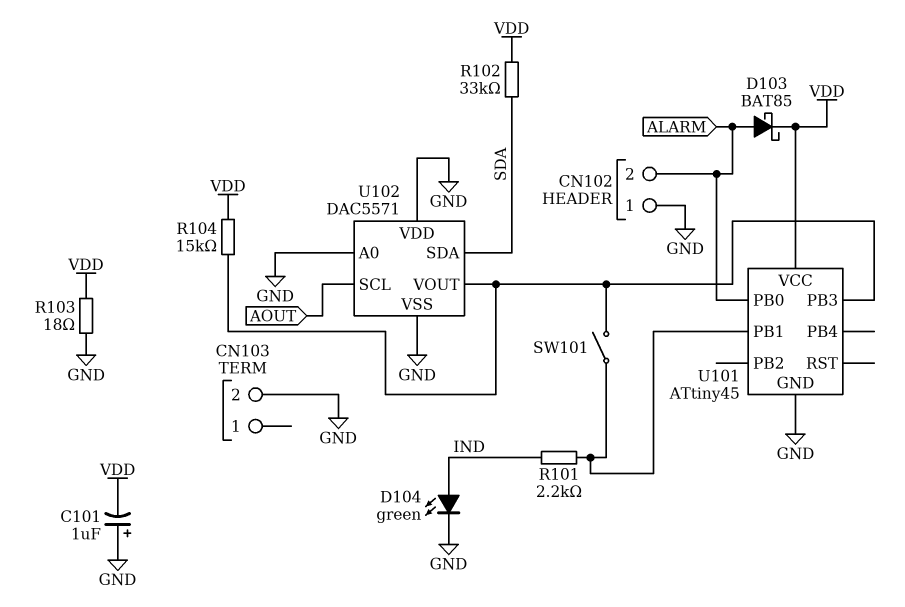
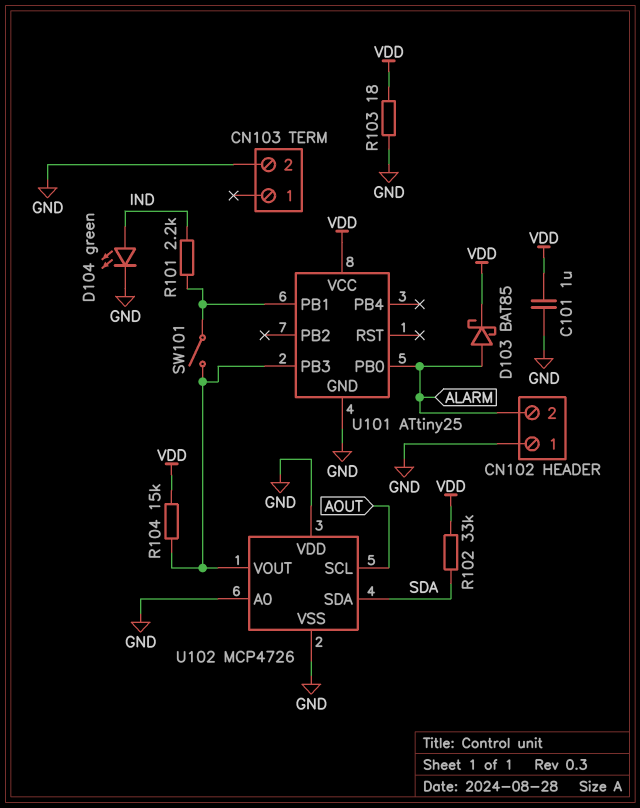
C101: 1uF (plus GND, minus VDD) -> 1uF (GND, VDD)
U101: ATtiny45 -> ATtiny25
U102: DAC5571 -> MCP4726

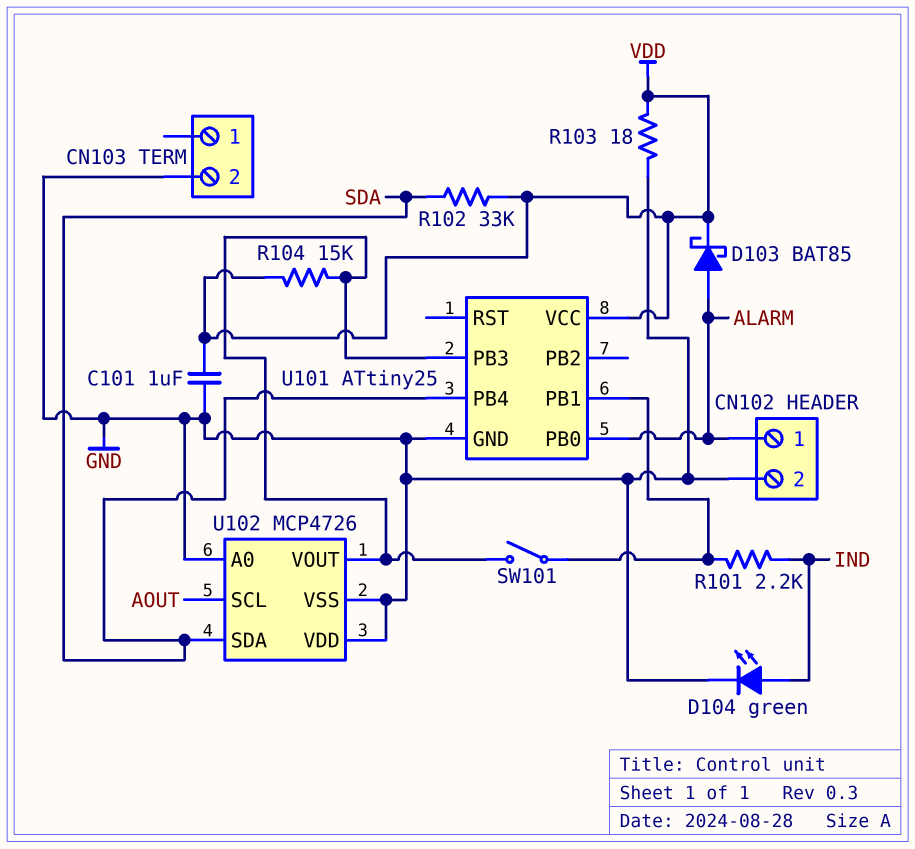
CN102 pin 1: GND -> ALARM
CN102 pin 2: ALARM -> GND
U101 pin PB4: none -> SDA

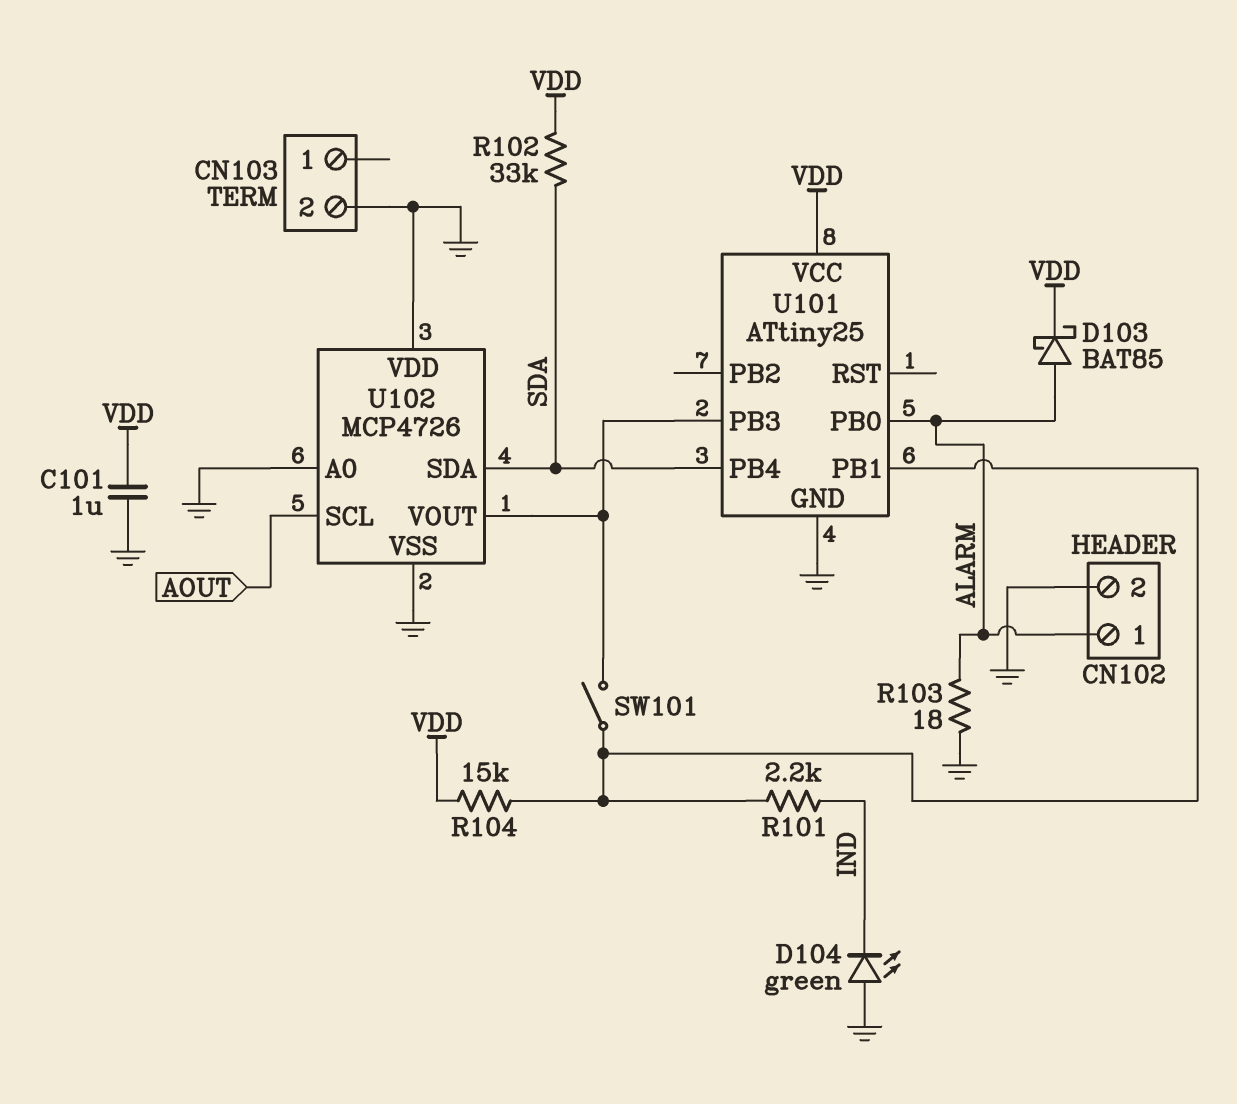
D104: LED green (A IND, K GND) -> LED green (A GND, K IND)
R103: 18 (GND, VDD) -> 18 (ALARM, GND)
R104: 15k (U101/PB3, VDD) -> 15k (U101/PB1, VDD)

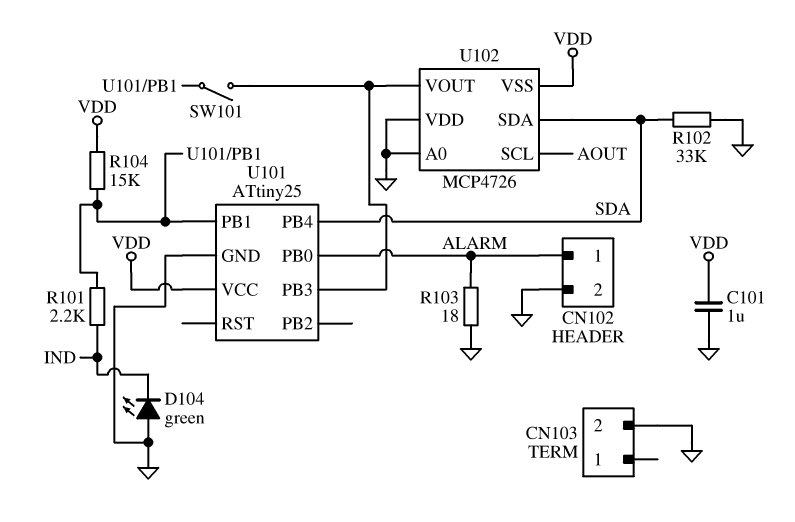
D103: schottky BAT85 (A ALARM, K VDD) -> none
R102: 33k (SDA, VDD) -> 33k (GND, SDA)
U102 pin VSS: GND -> VDD

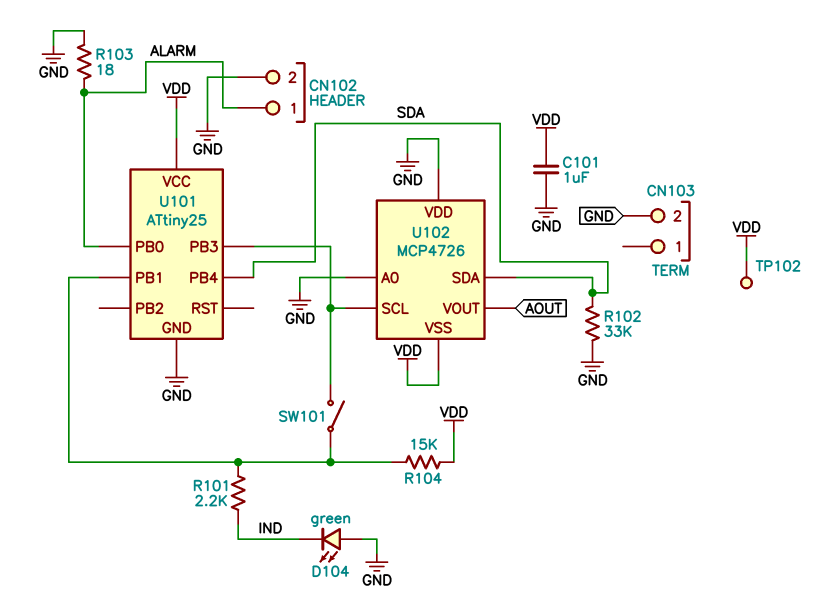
TP102: none -> test point (VDD)
U102 pin SCL: AOUT -> U101/PB3
U102 pin VOUT: U101/PB3 -> AOUT

